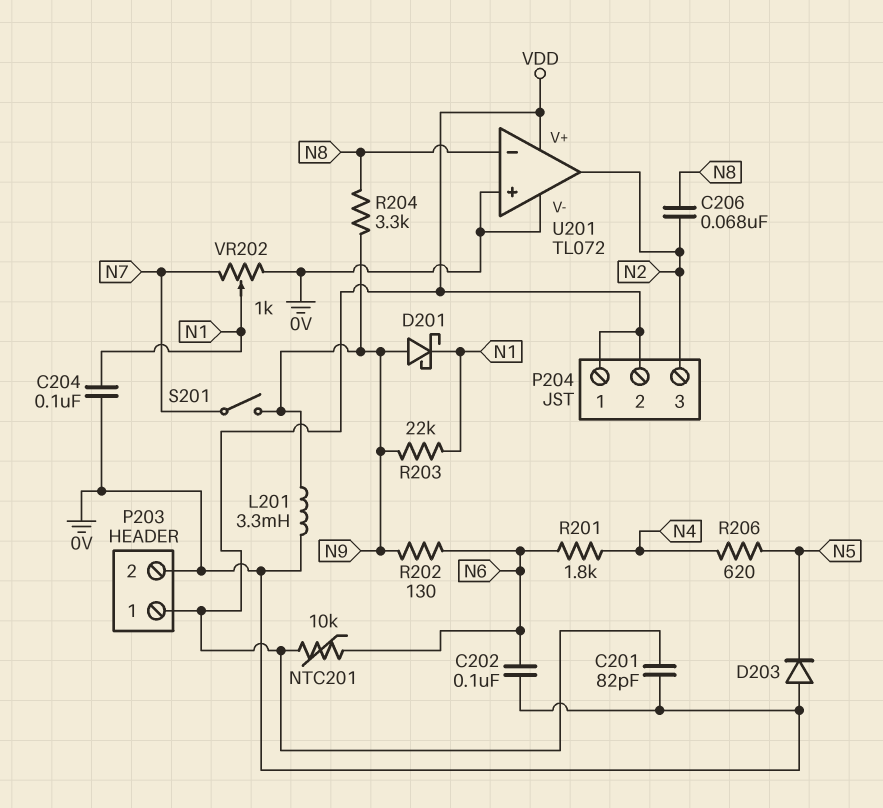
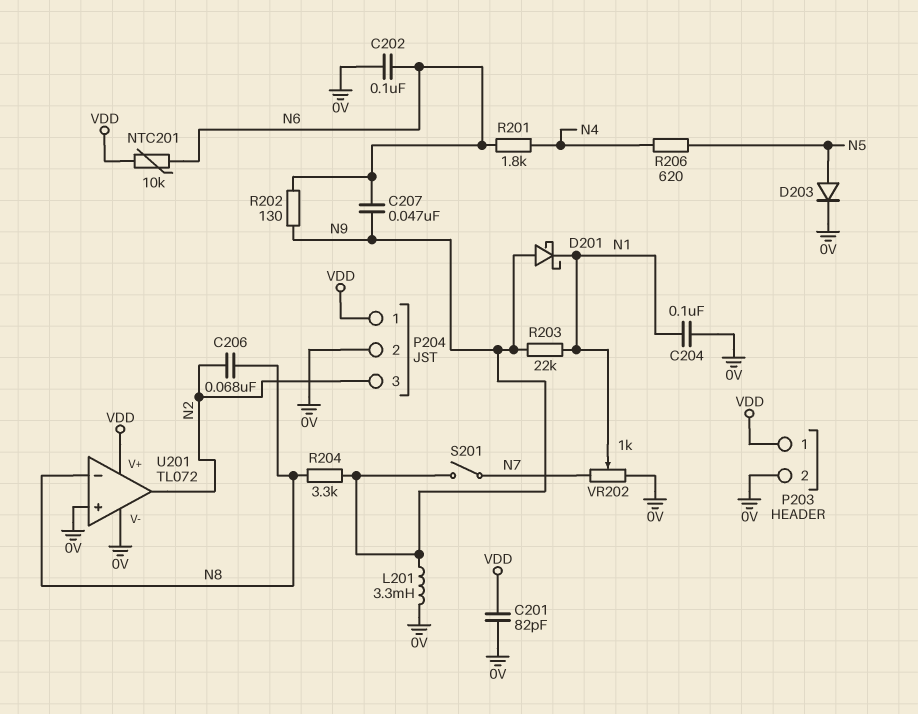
C207: none -> 47nF (N6, N9)
D203: diode (A 0V, K N5) -> diode (A N5, K 0V)
P204 pin 2: VDD -> 0V

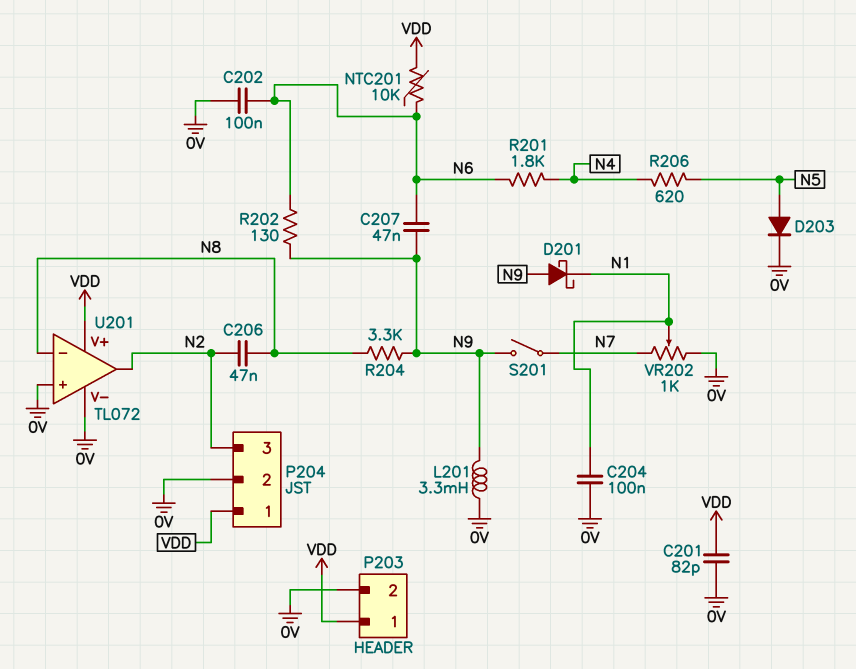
C206: 68nF (N2, N8) -> 47nF (N2, N8)
R203: 22k (N1, N9) -> none

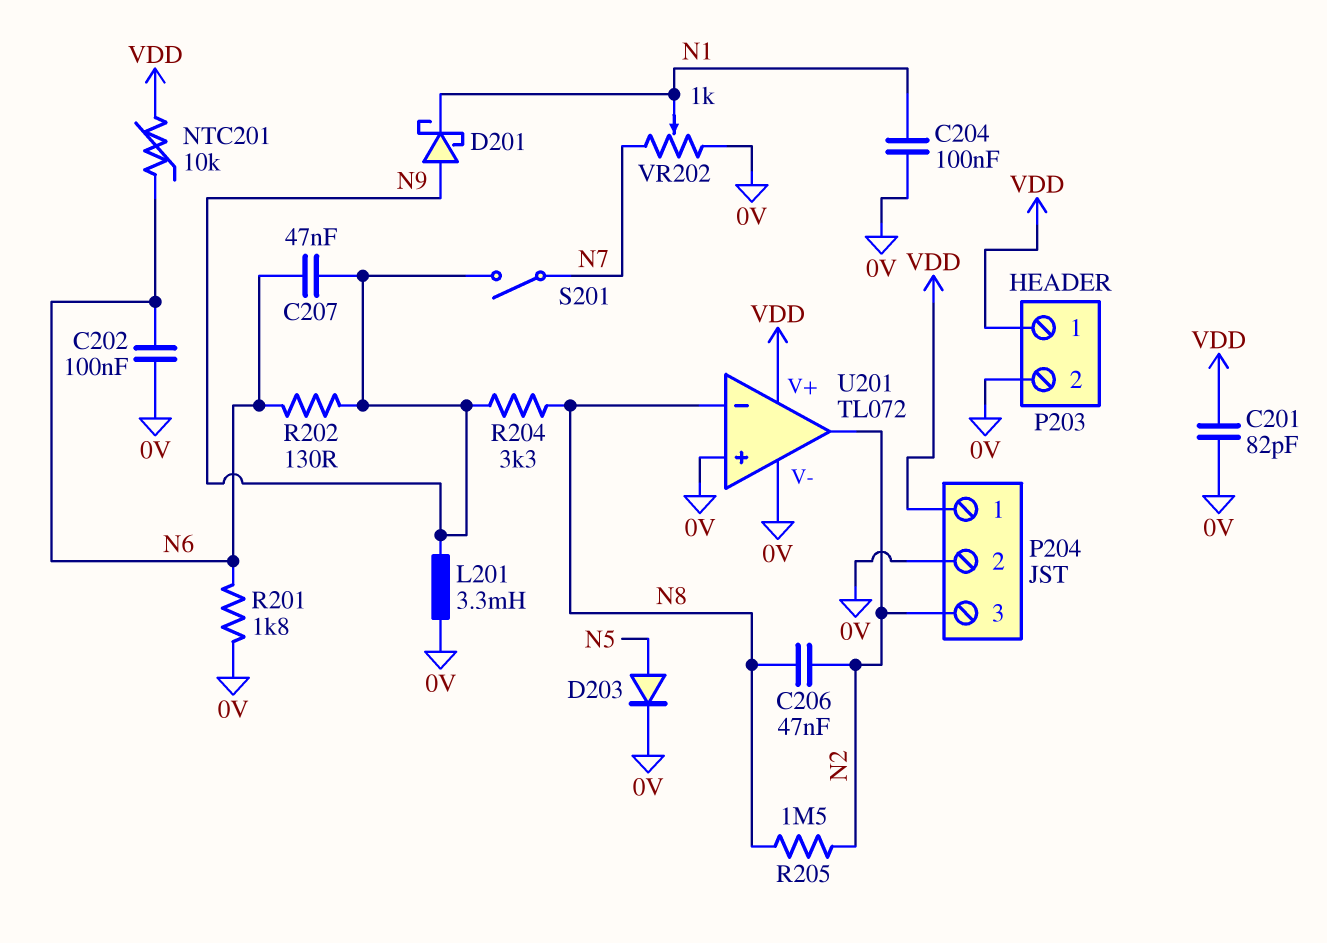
R201: 1.8k (N4, N6) -> 1.8k (0V, N6)
R205: none -> 1.5M (N2, N8)
R206: 620 (N4, N5) -> none

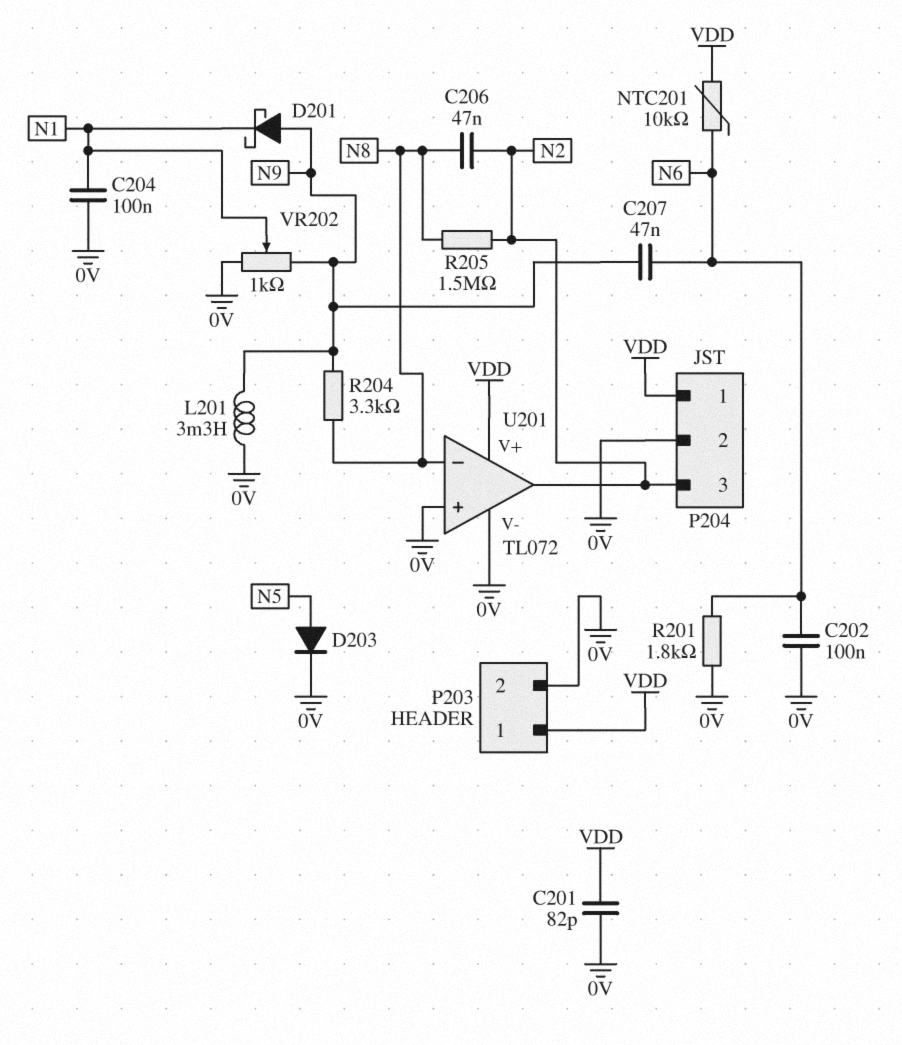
R202: 130 (N6, N9) -> none
S201: switch (N7, N9) -> none
VR202: 1k (0V, N7, wiper N1) -> 1k (0V, N9, wiper N1)

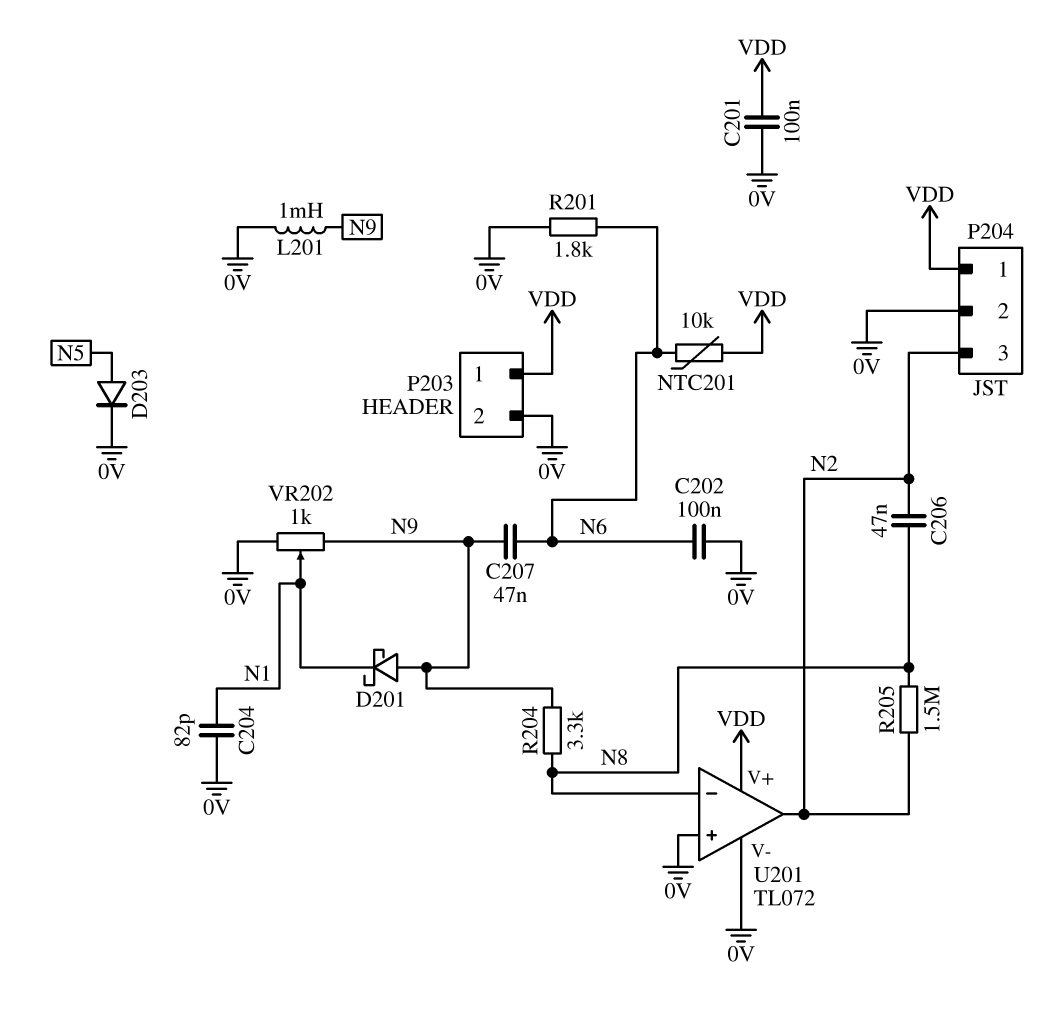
C201: 82pF (0V, VDD) -> 100nF (0V, VDD)
C204: 100nF (0V, N1) -> 82pF (0V, N1)
L201: 3.3mH (0V, N9) -> 1mH (0V, N9)

